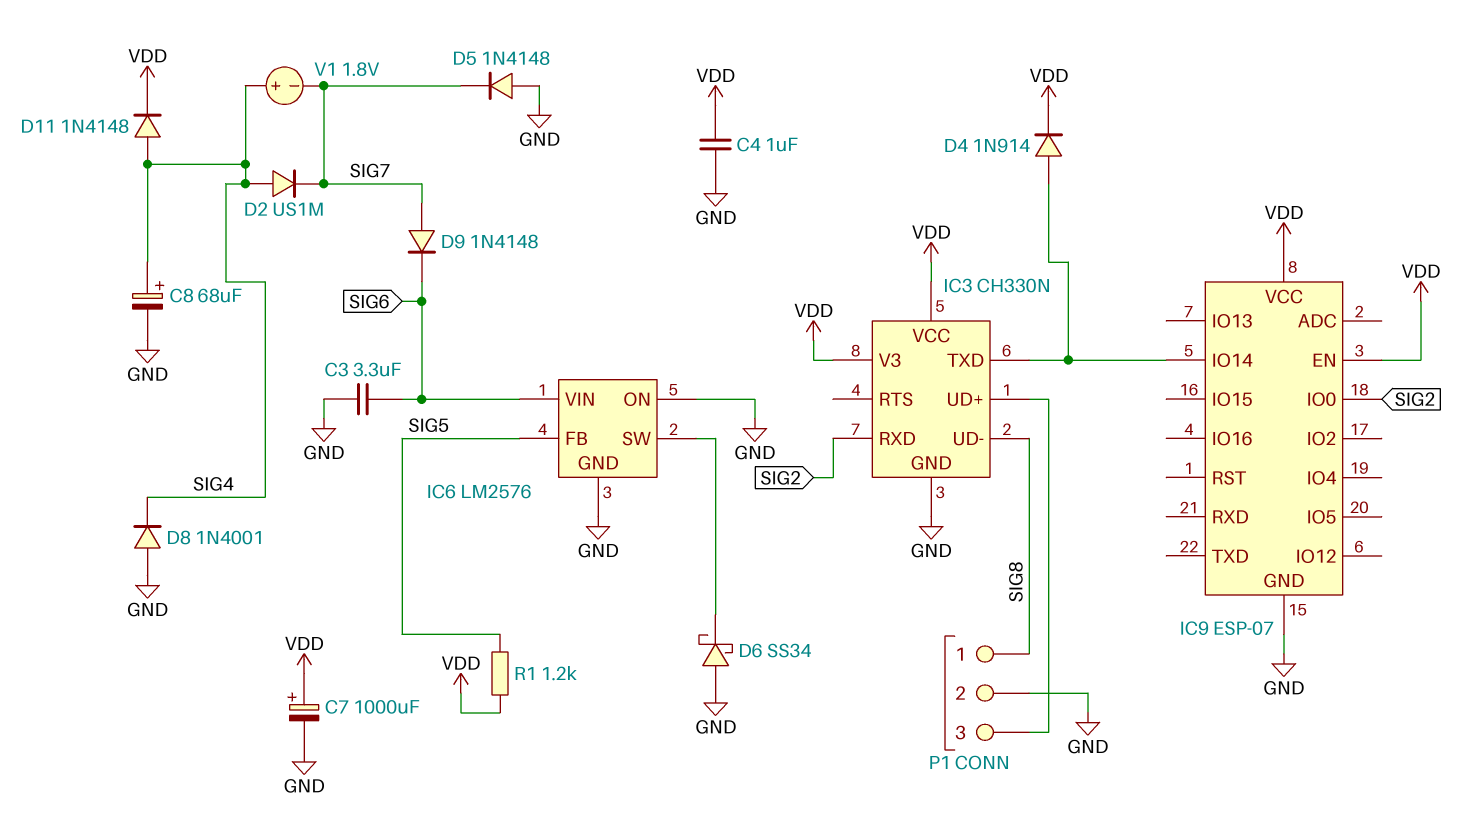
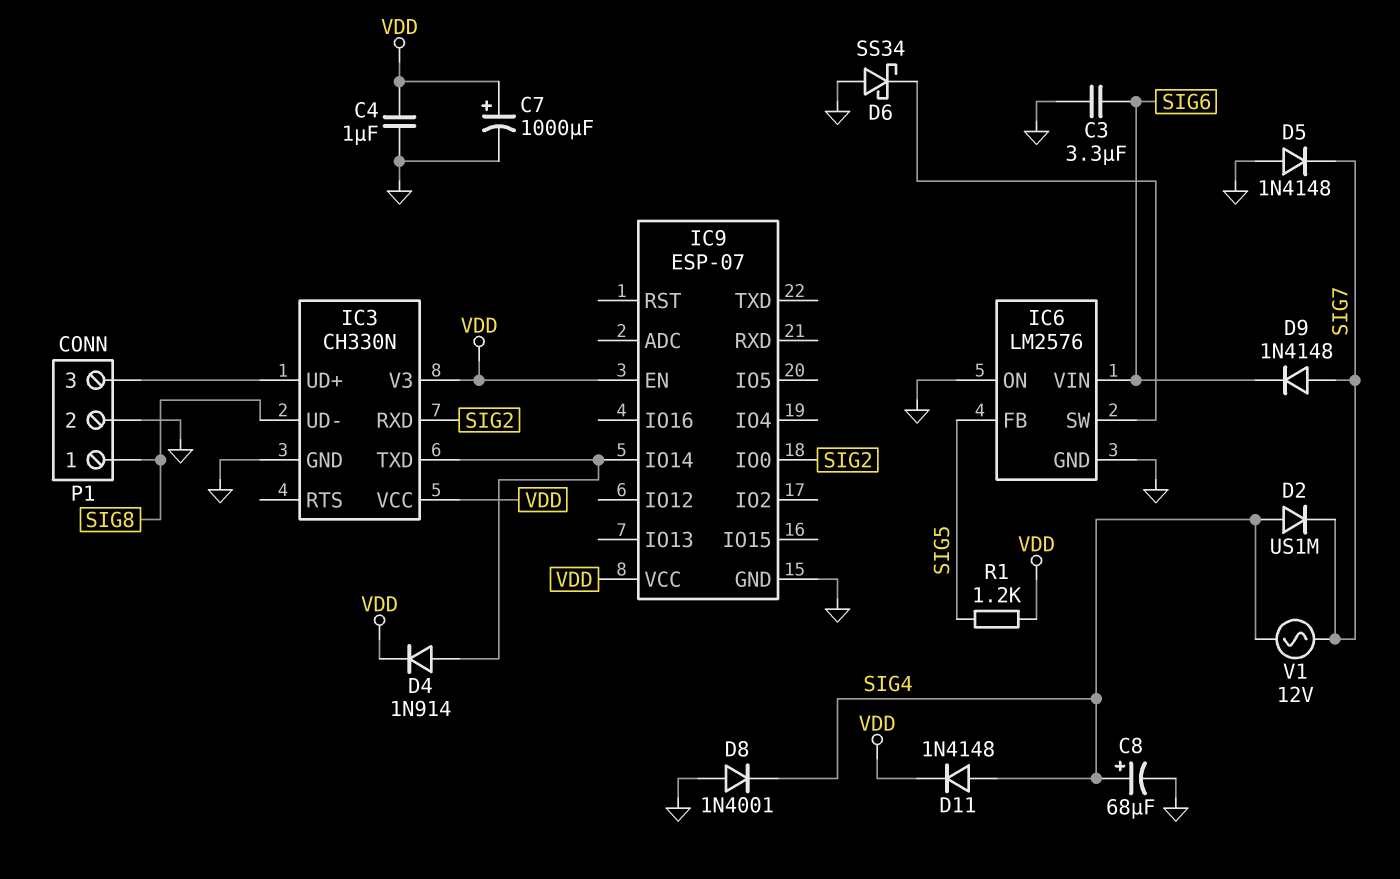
V1: 1.8V (plus SIG4, minus SIG7) -> AC 12V (SIG4, SIG7)

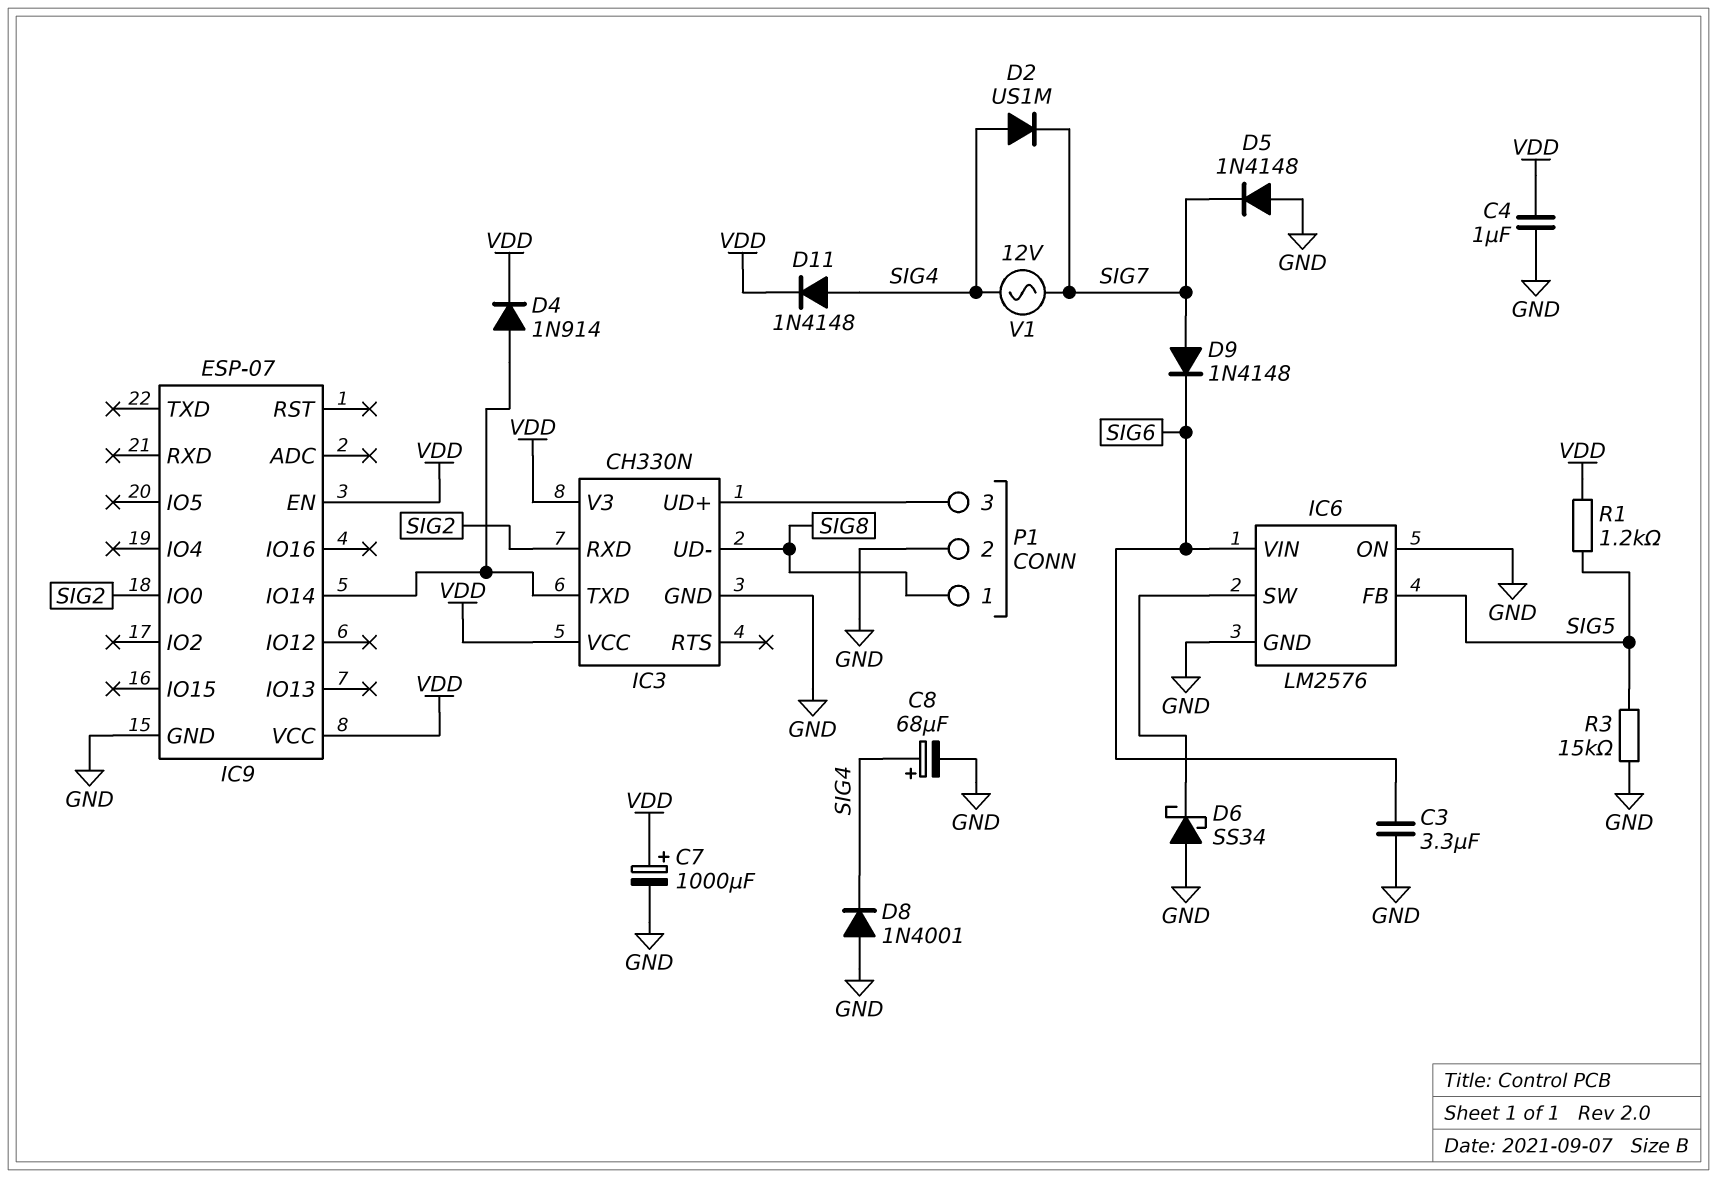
R3: none -> 15k (GND, SIG5)

